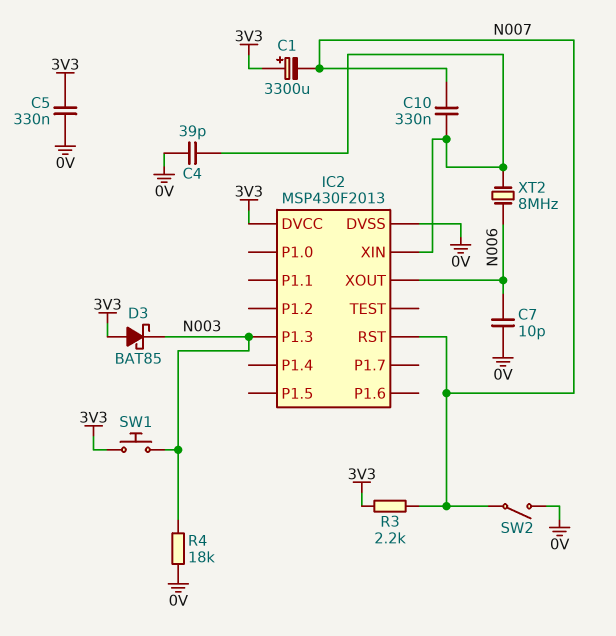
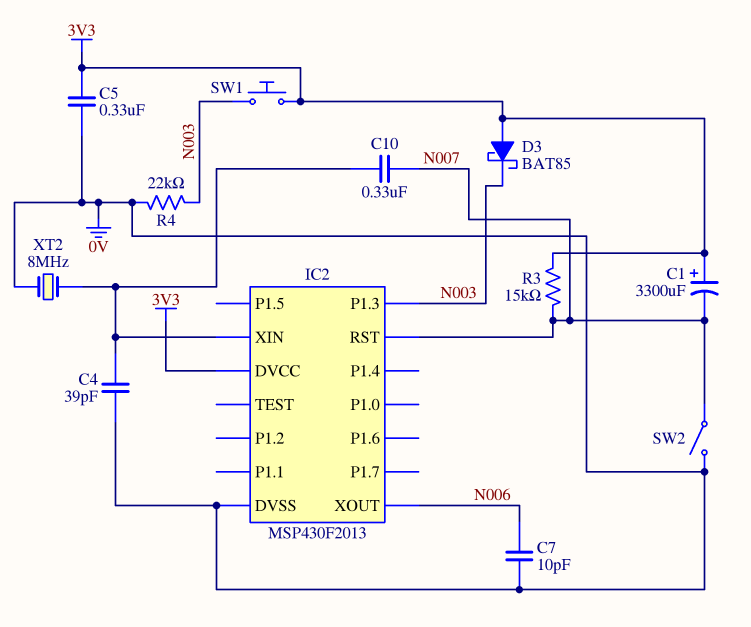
R3: 2.2k (3V3, N007) -> 15k (3V3, N007)
R4: 18k (0V, N003) -> 22k (0V, N003)
XT2: 8MHz (IC2/XIN, N006) -> 8MHz (0V, IC2/XIN)

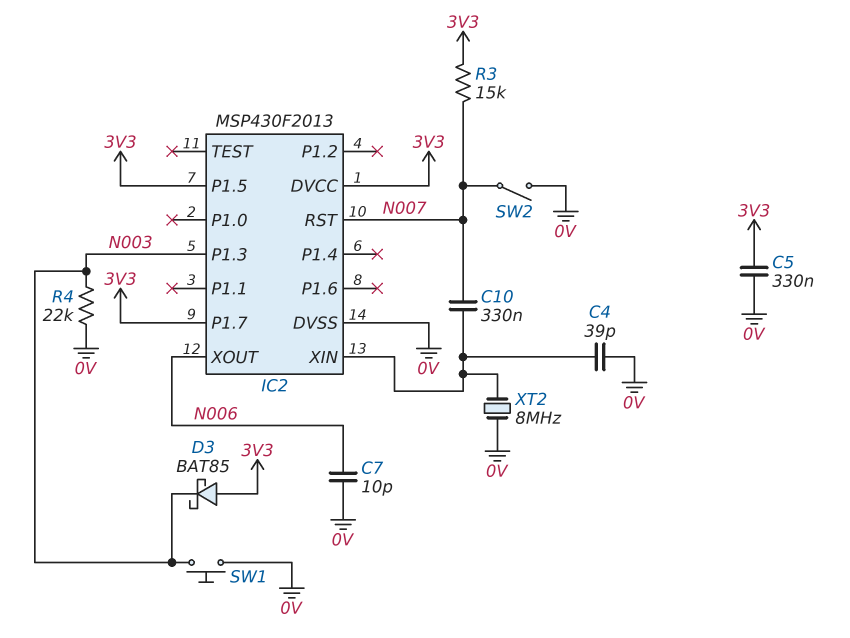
C1: 3300uF (plus 3V3, minus N007) -> none
IC2 pin P1.5: none -> 3V3
IC2 pin P1.7: none -> 3V3
SW1: button (3V3, N003) -> button (0V, N003)

